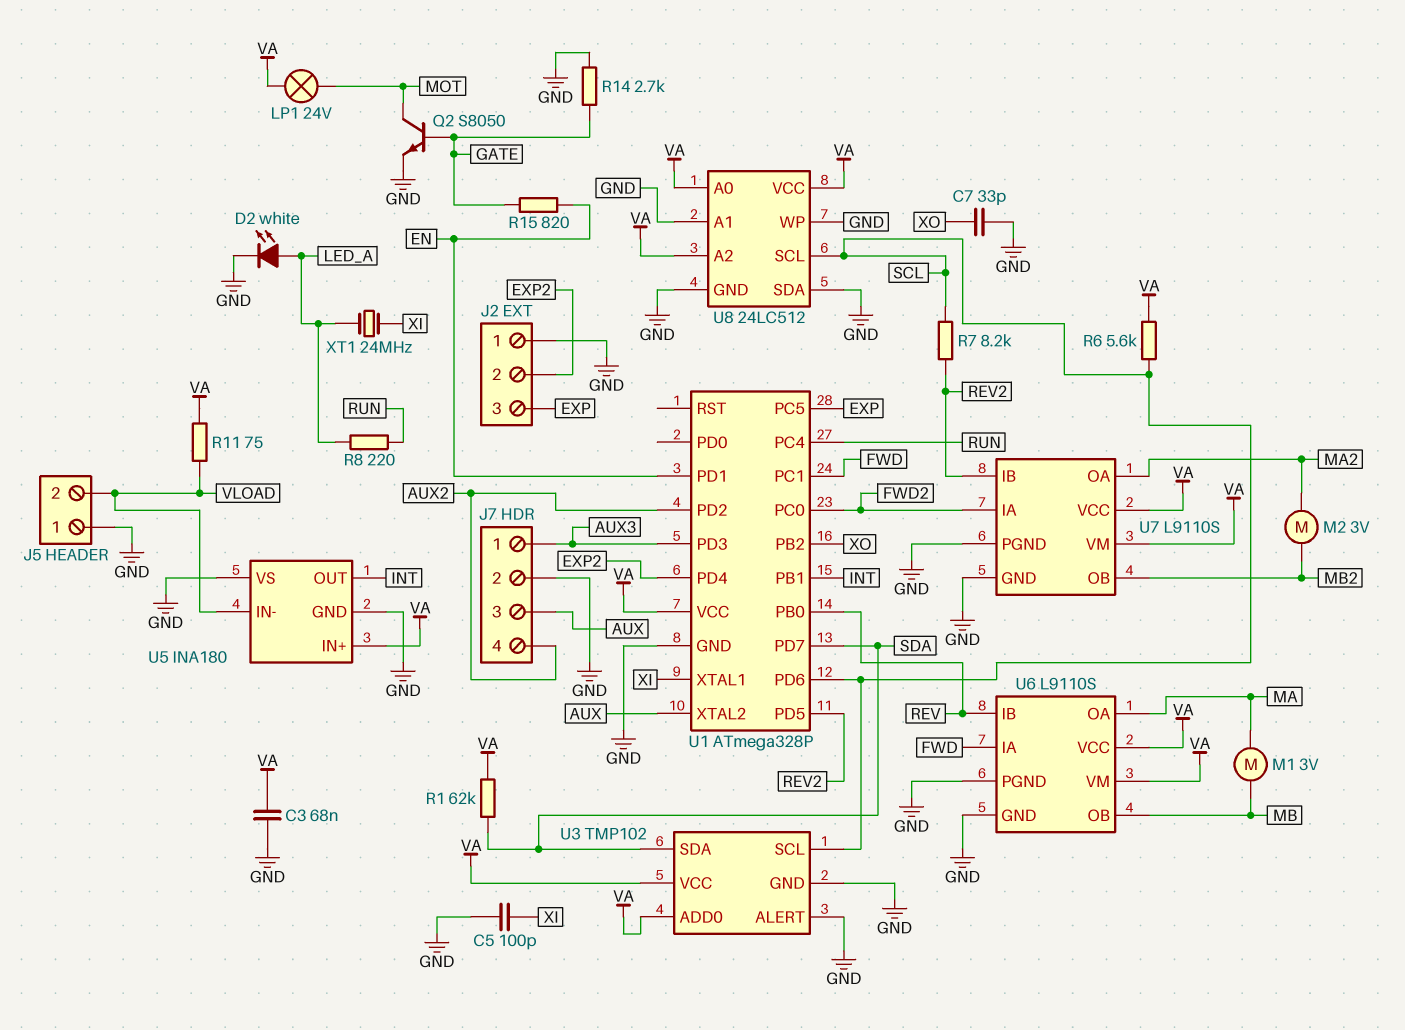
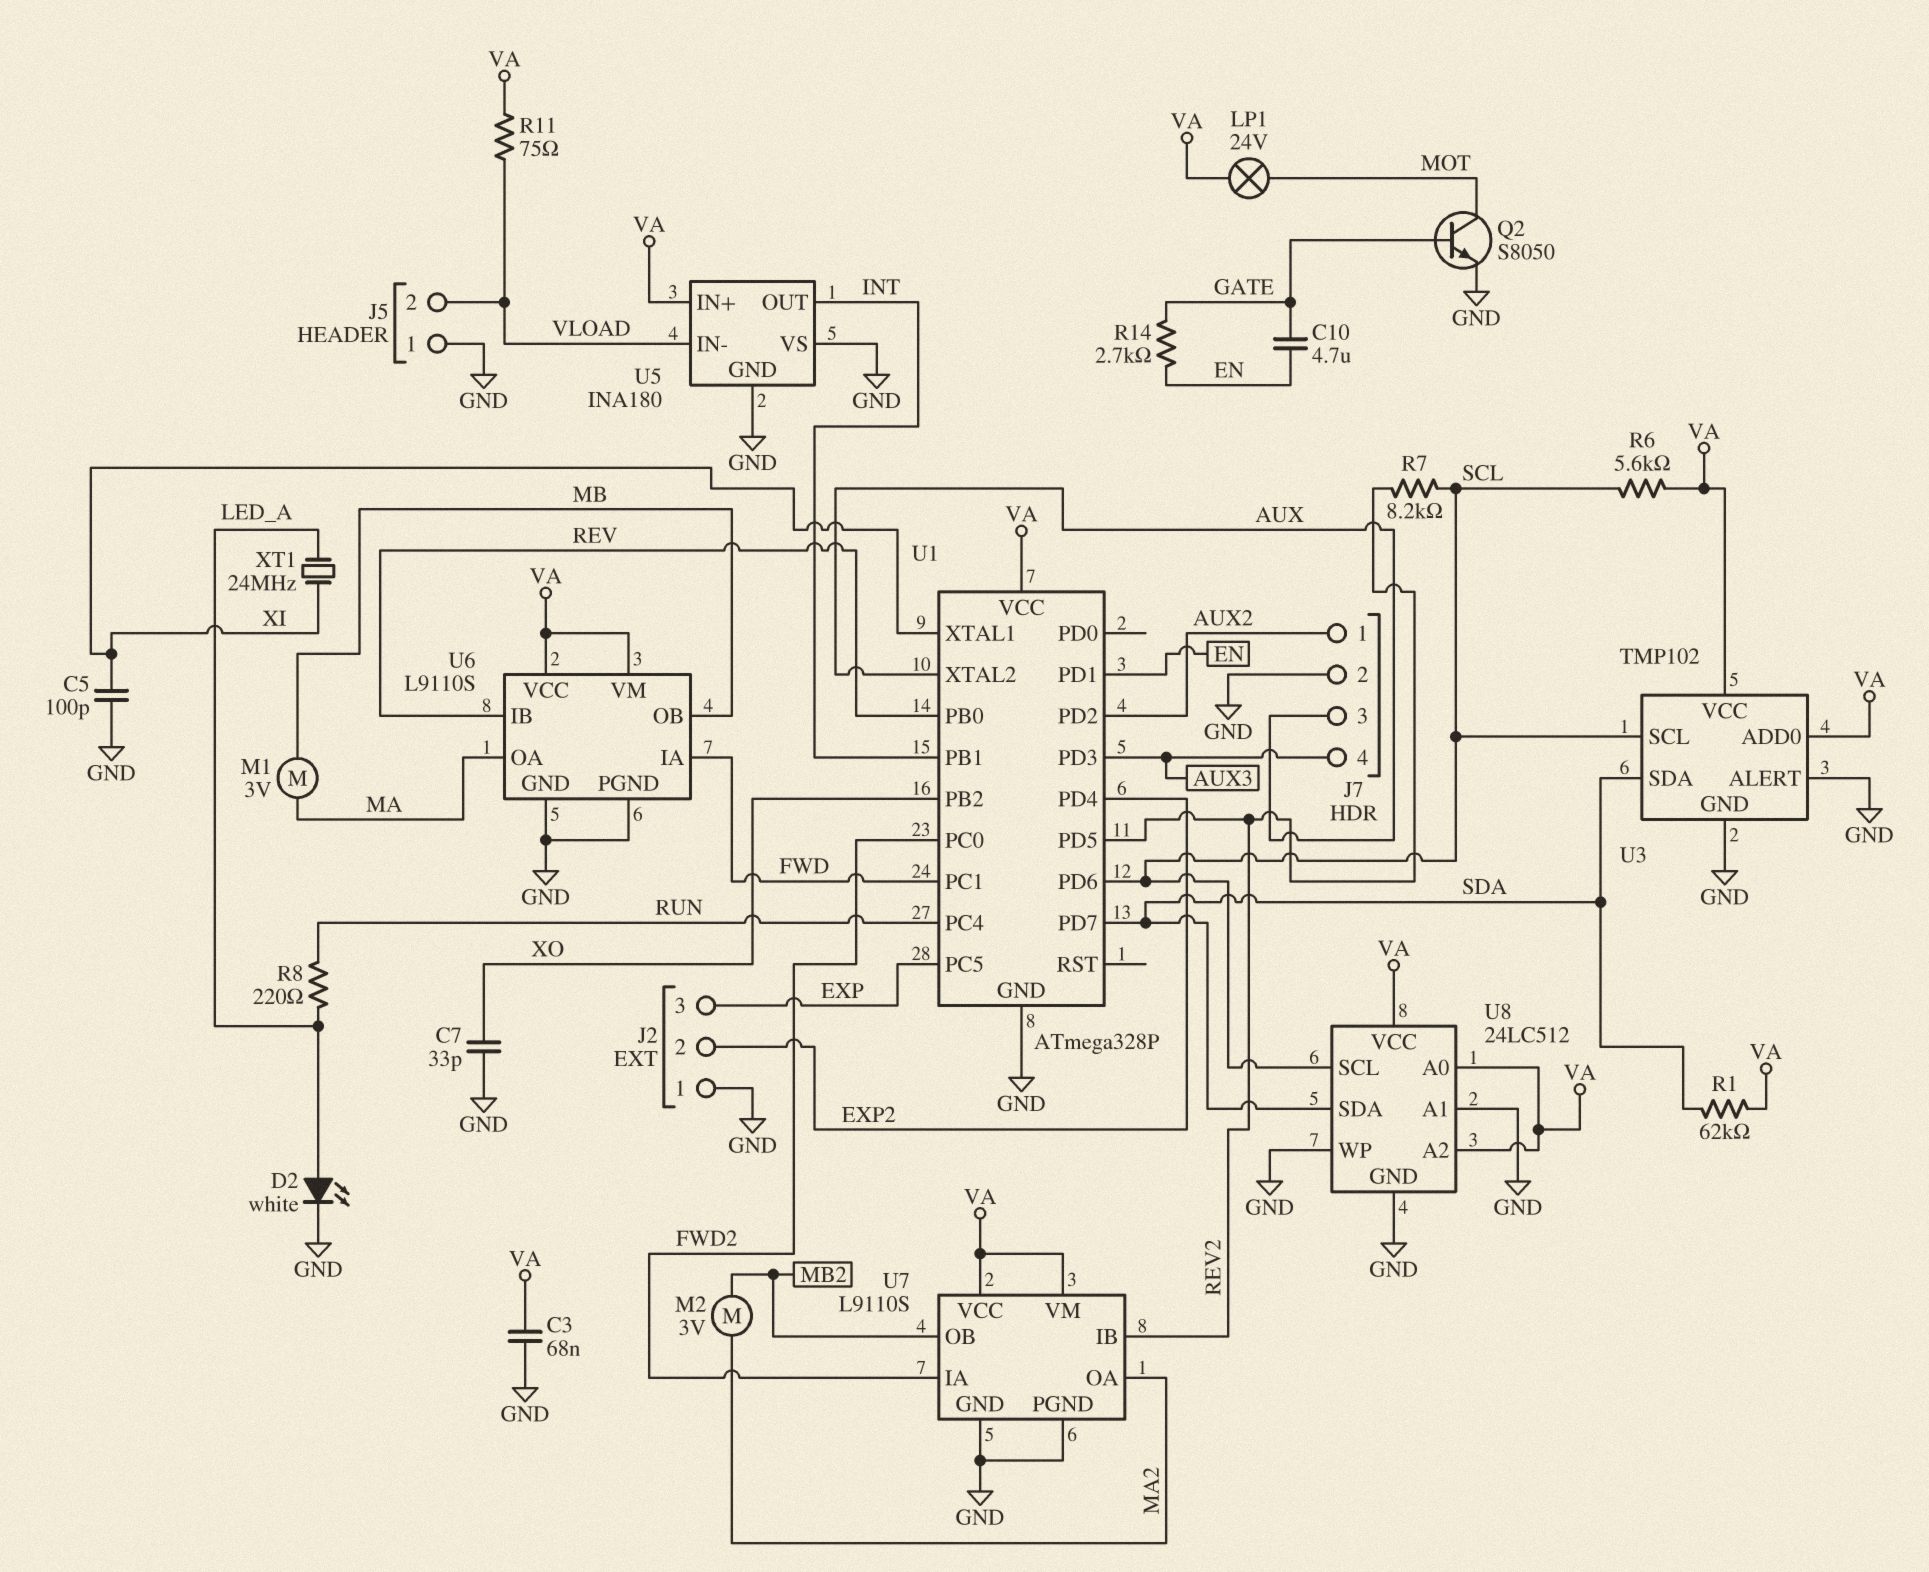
C10: none -> 4.7uF (EN, GATE)
J7 pin 1: AUX3 -> AUX2
J7 pin 4: AUX2 -> AUX3
R14: 2.7k (GATE, GND) -> 2.7k (EN, GATE)
R15: 820 (EN, GATE) -> none
U8 pin SDA: GND -> SDA

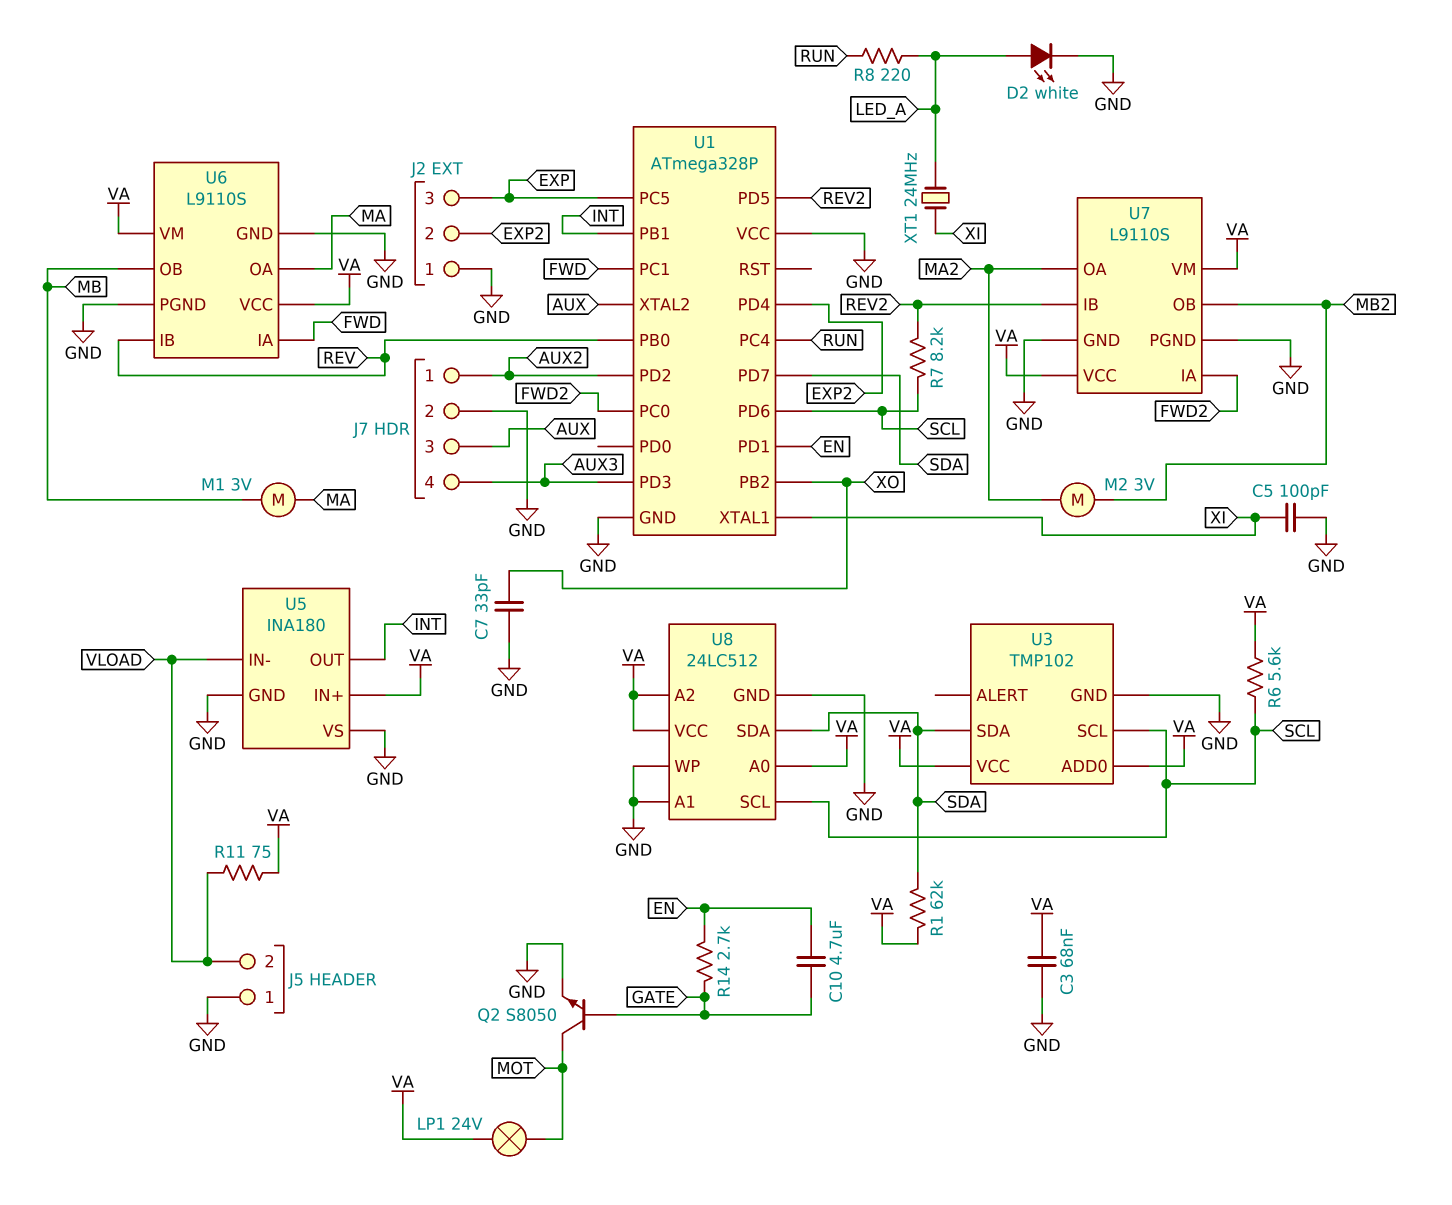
U1 pin VCC: VA -> GND
U3 pin ALERT: GND -> none

